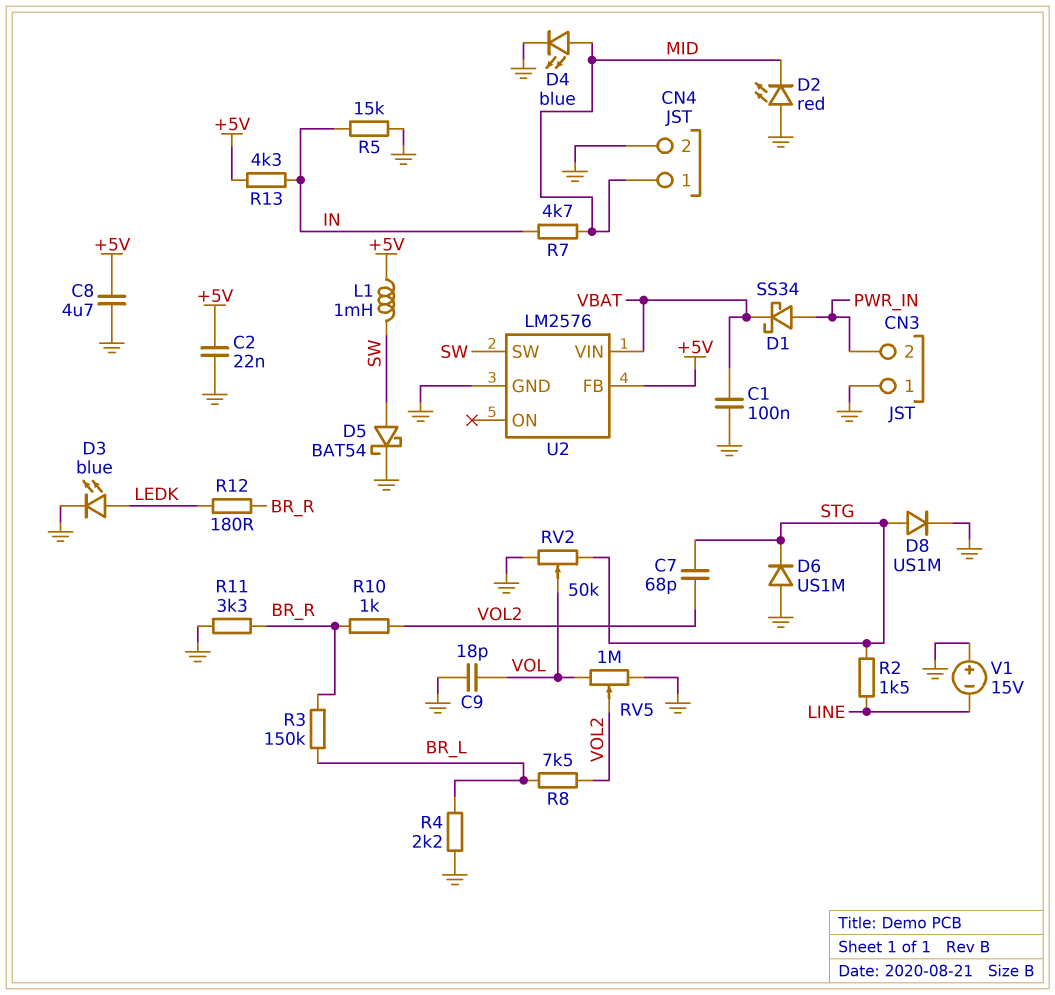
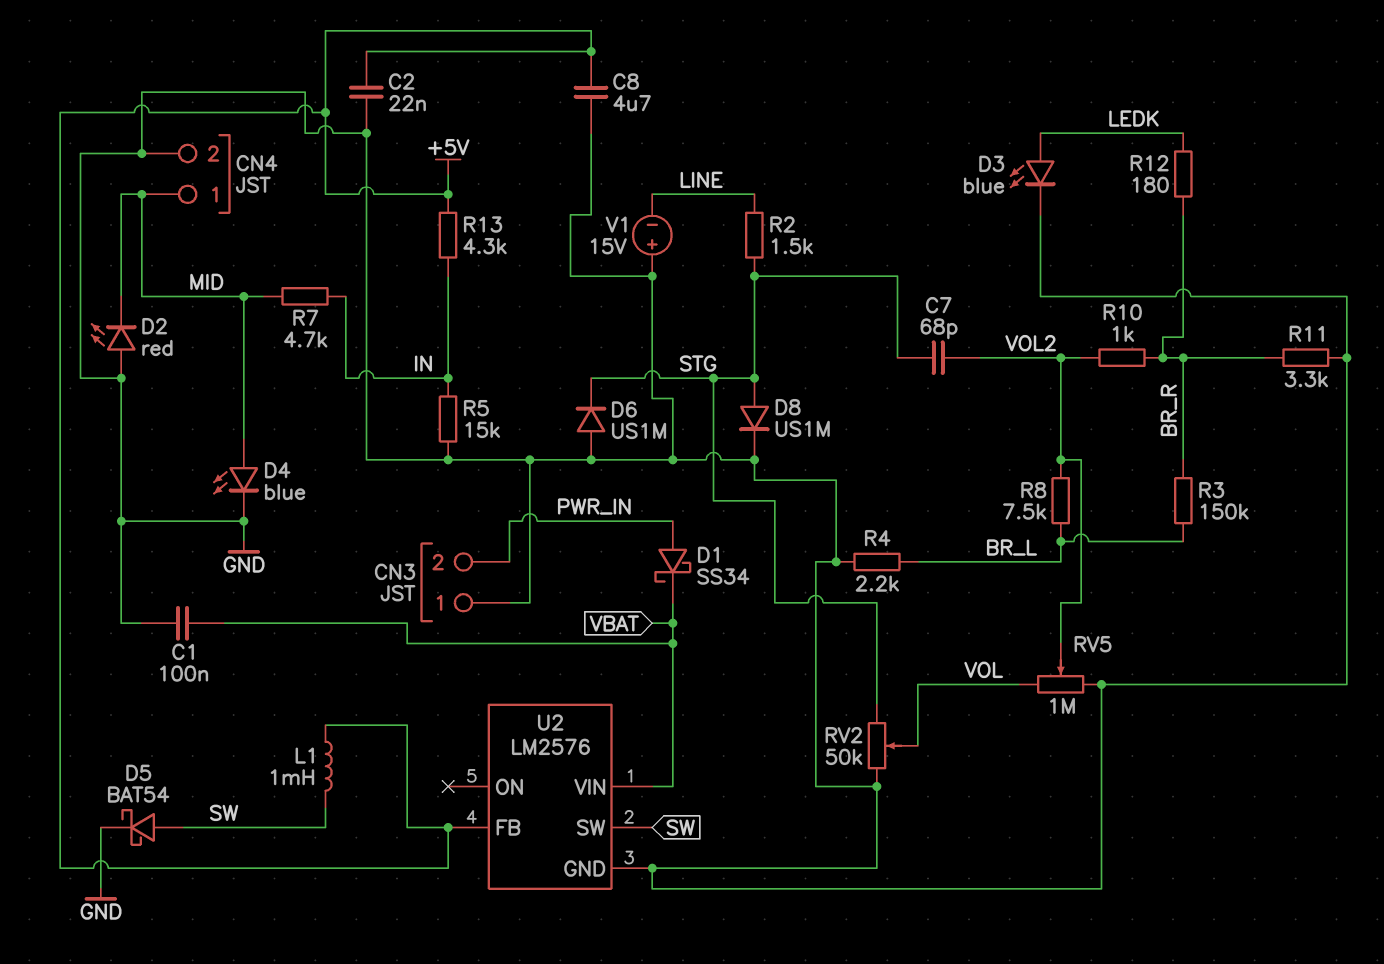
C9: 18pF (GND, VOL) -> none

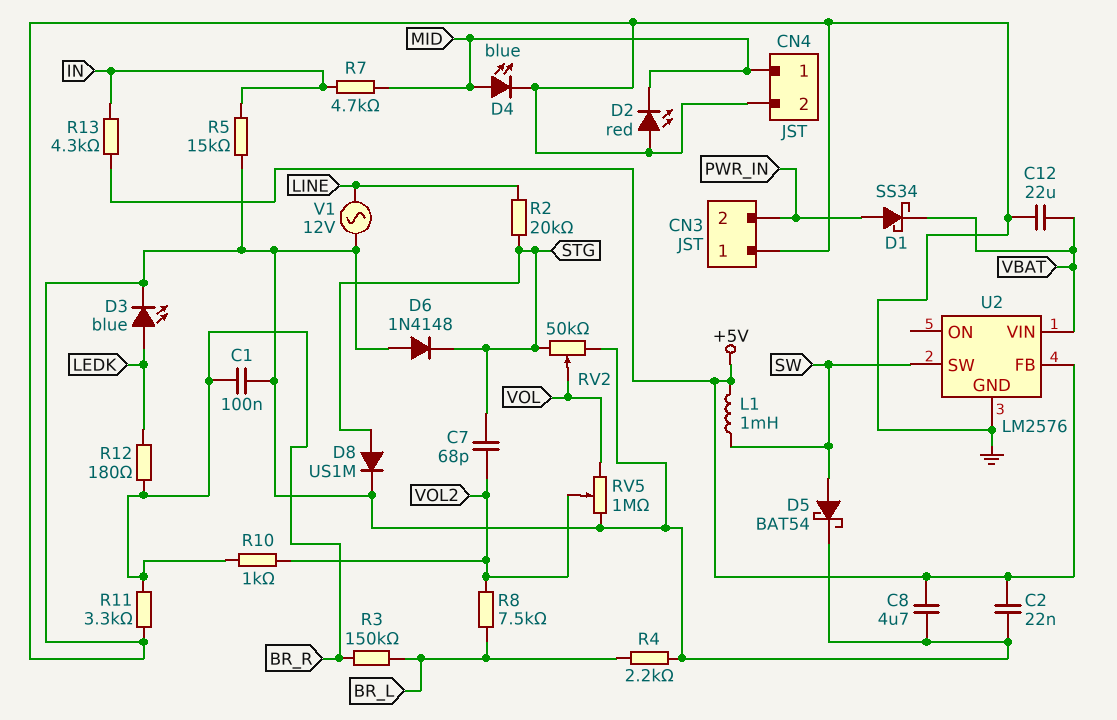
C1: 100nF (GND, VBAT) -> 100nF (BR_R, GND)
C12: none -> 22uF (GND, VBAT)
D6: diode US1M (A GND, K STG) -> diode 1N4148 (A GND, K STG)
R2: 1.5k (LINE, STG) -> 20k (LINE, STG)
V1: 15V (plus GND, minus LINE) -> AC 12V (GND, LINE)

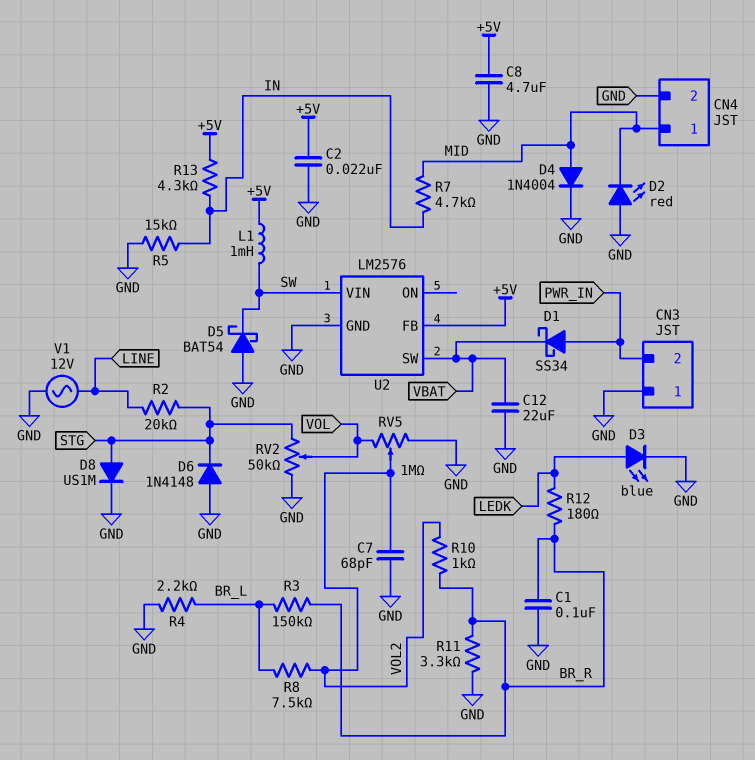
C7: 68pF (STG, VOL2) -> 68pF (GND, VOL2)
D4: LED blue (A MID, K GND) -> diode 1N4004 (A MID, K GND)
D5: schottky BAT54 (A SW, K GND) -> schottky BAT54 (A GND, K SW)
U2 pin SW: SW -> VBAT
U2 pin VIN: VBAT -> SW

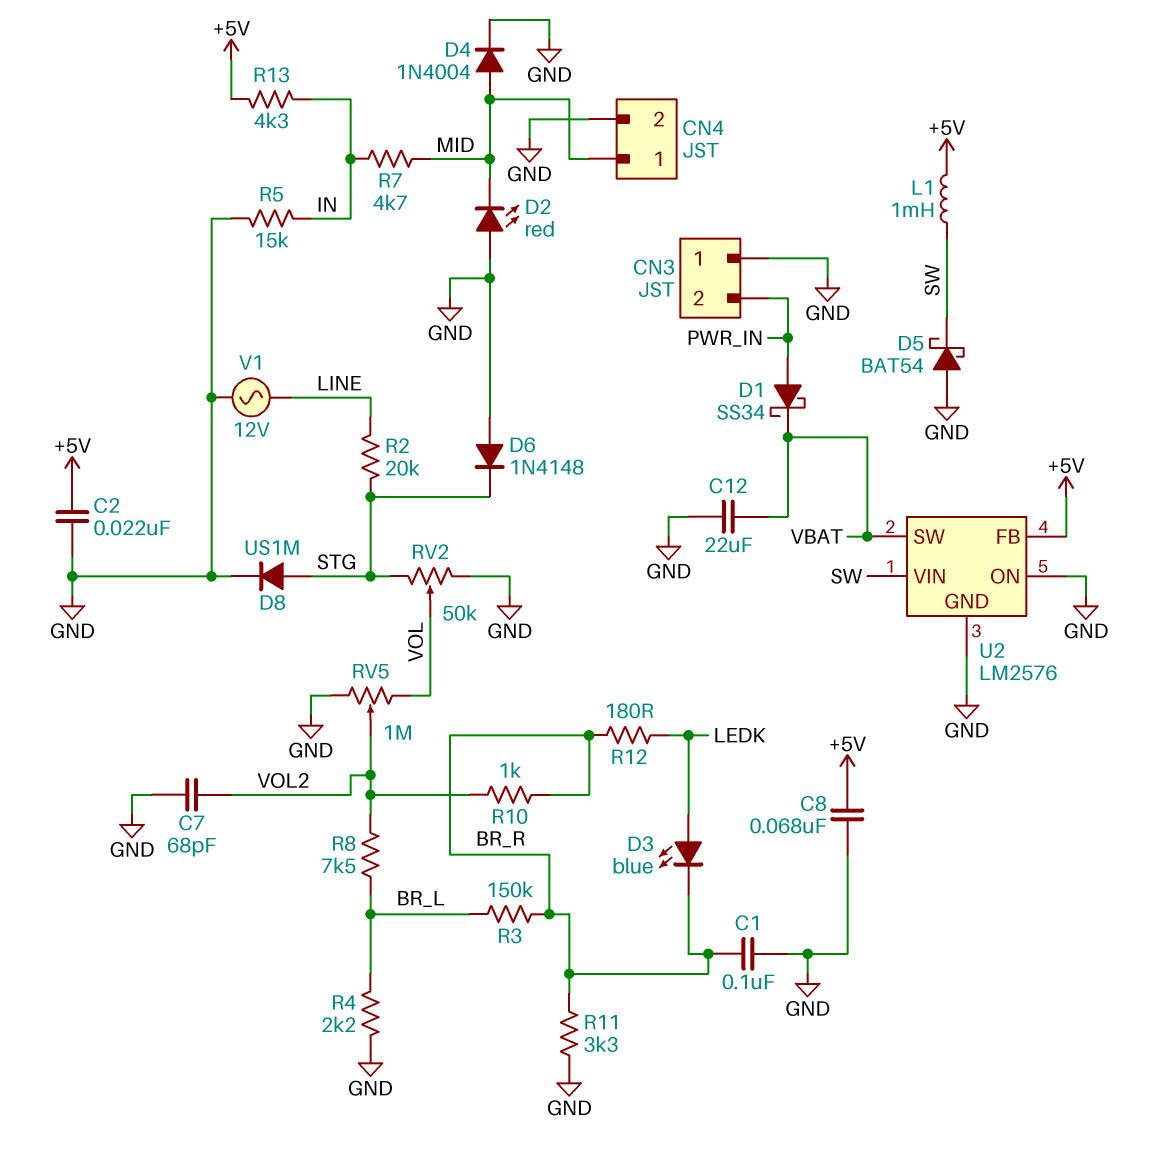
C8: 4.7uF (+5V, GND) -> 68nF (+5V, GND)
D3: LED blue (A LEDK, K GND) -> LED blue (A LEDK, K BR_R)
U2 pin ON: none -> GND

